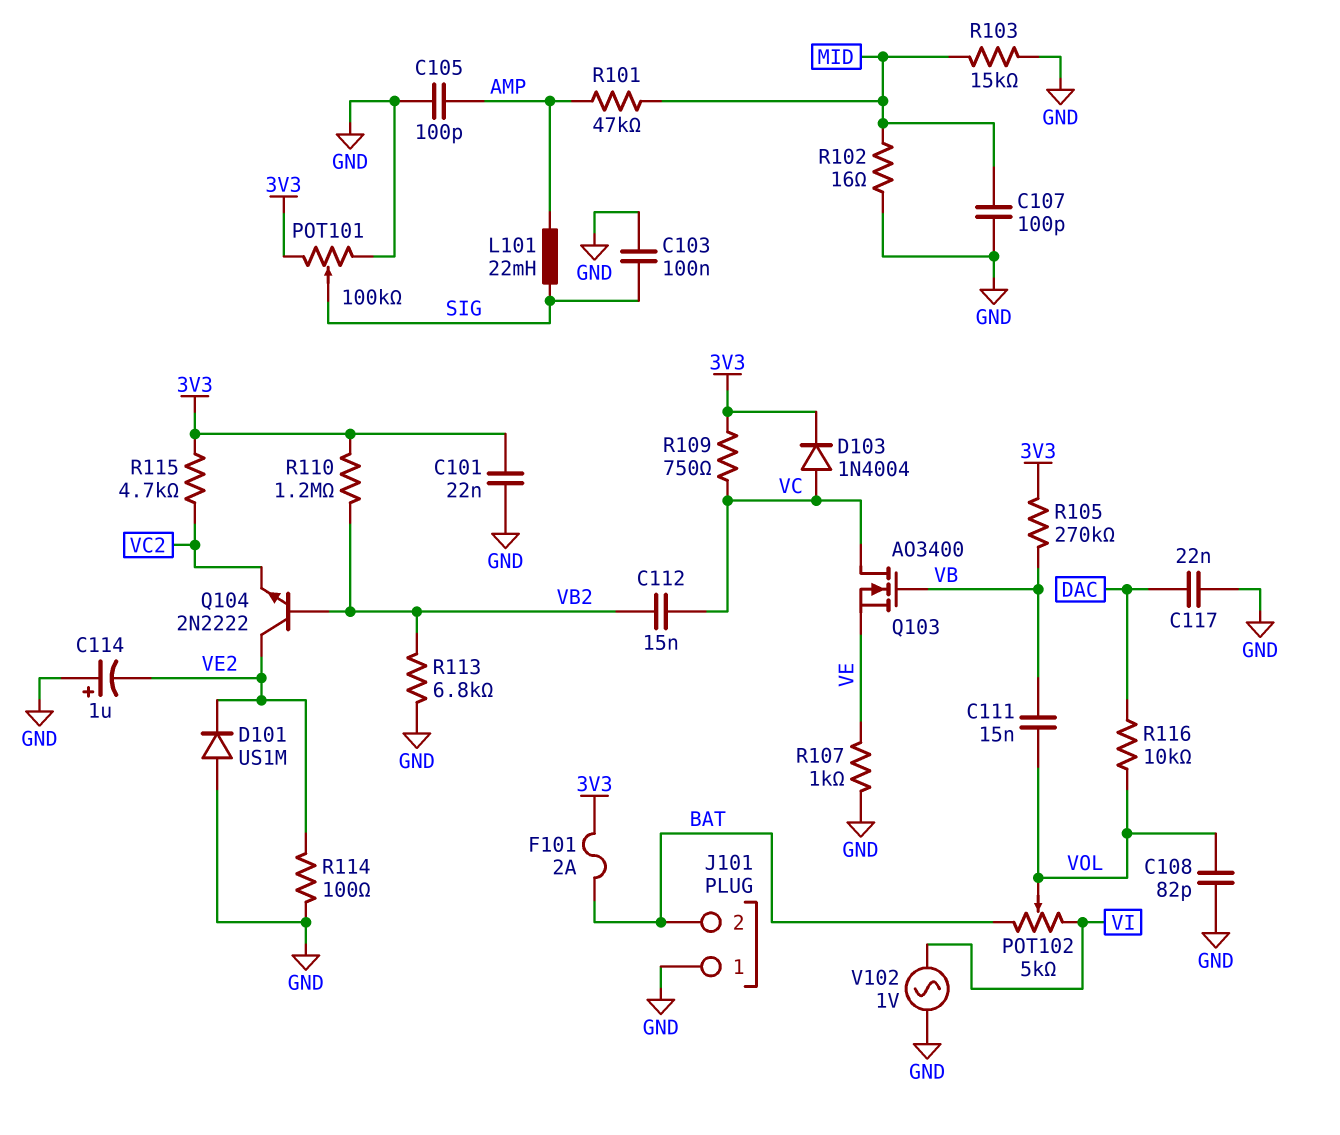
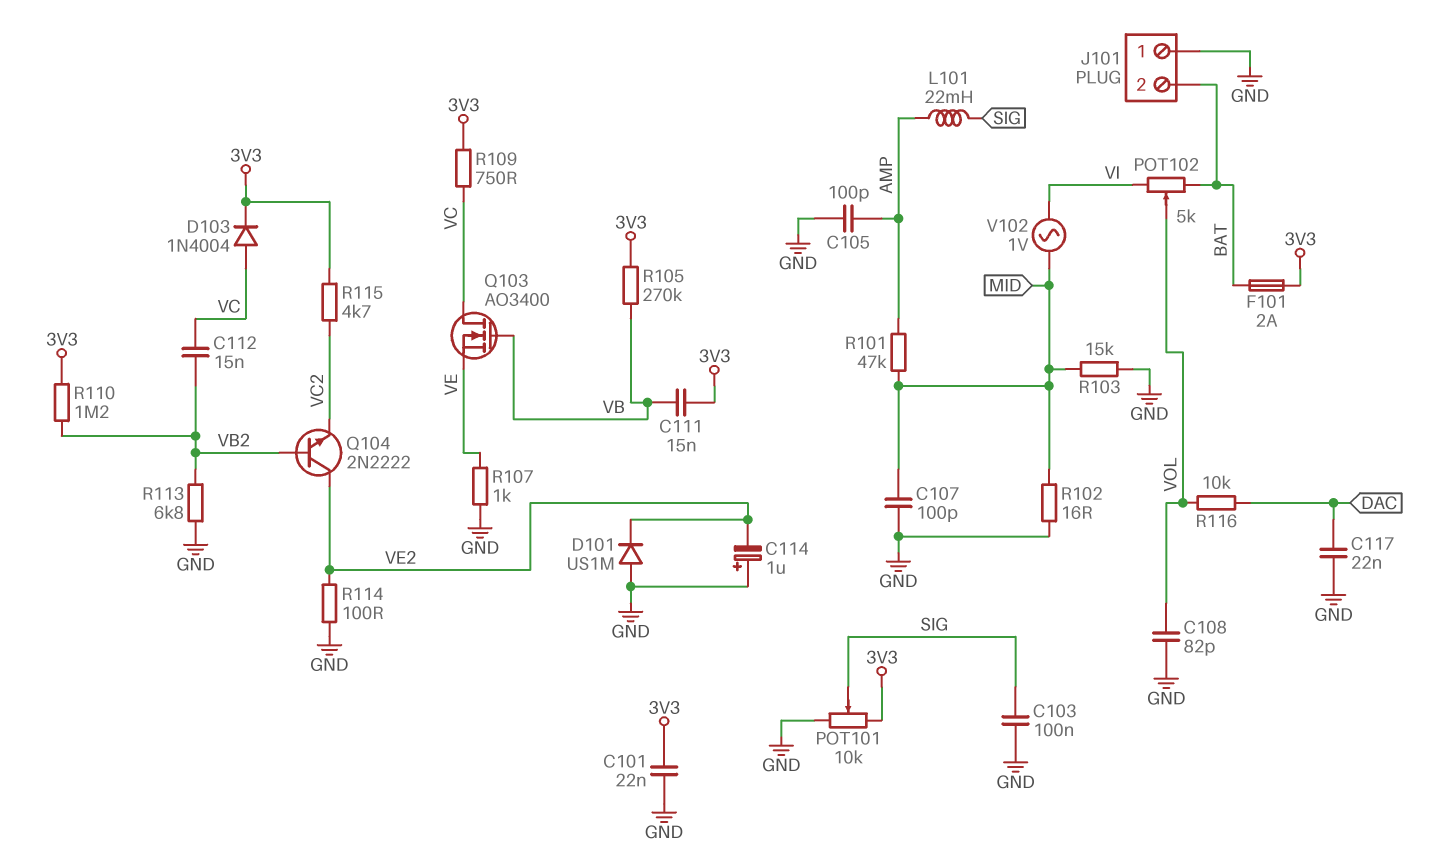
C111: 15nF (VB, VOL) -> 15nF (3V3, VB)
POT101: 100k (3V3, GND, wiper SIG) -> 10k (3V3, GND, wiper SIG)
V102: AC 1V (GND, VI) -> AC 1V (MID, VI)

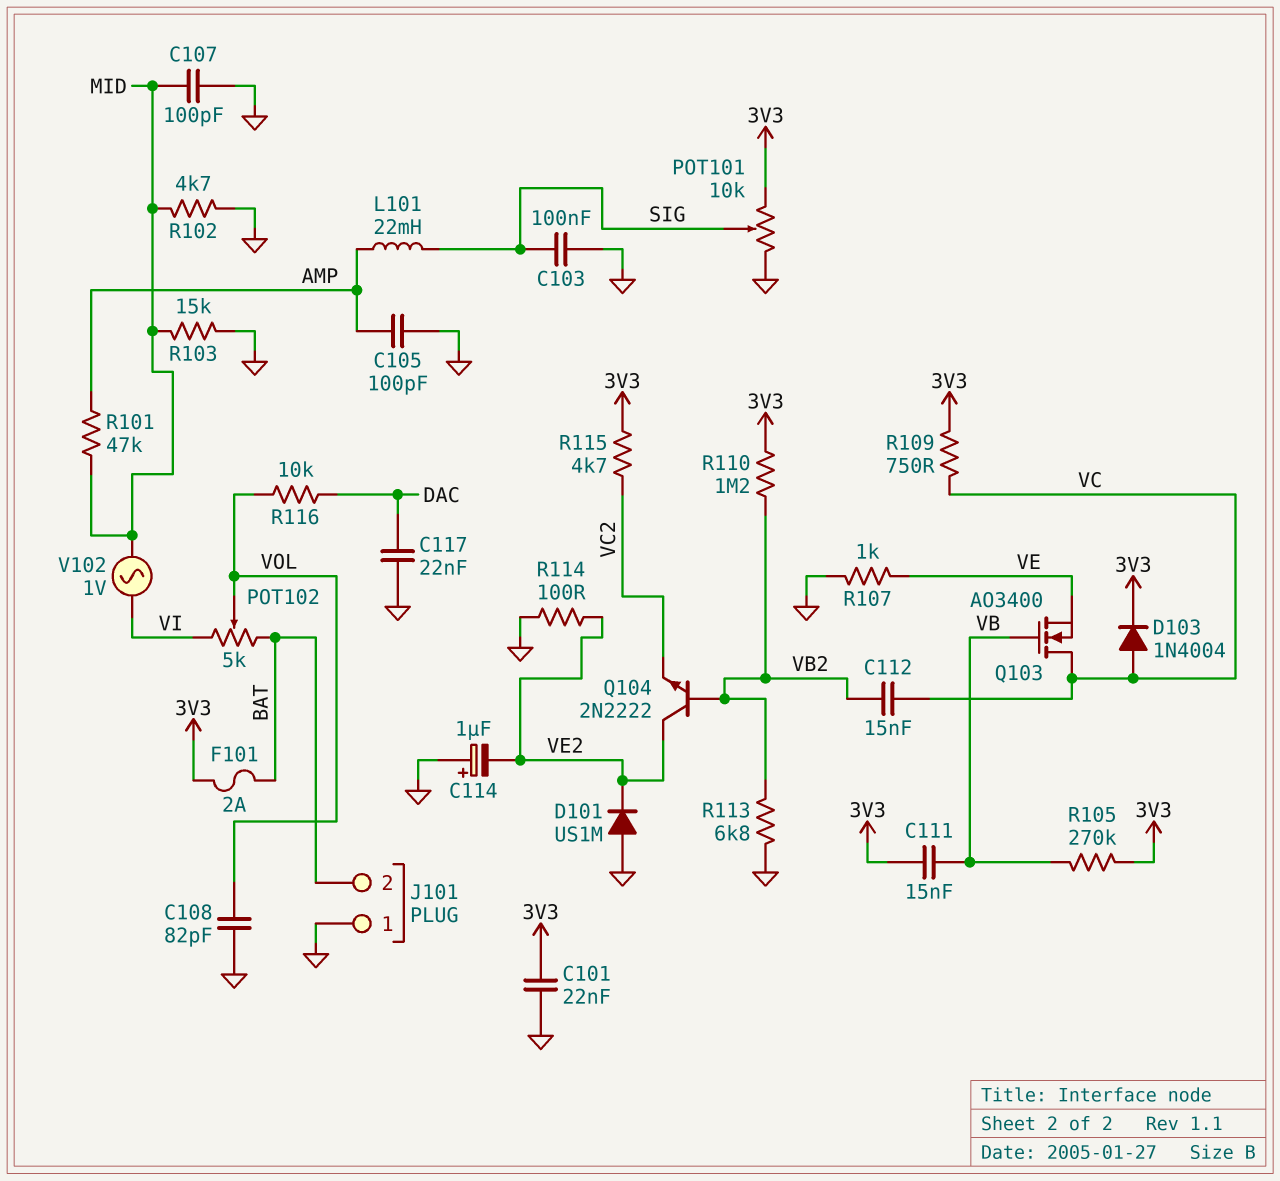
R102: 16 (GND, MID) -> 4.7k (GND, MID)

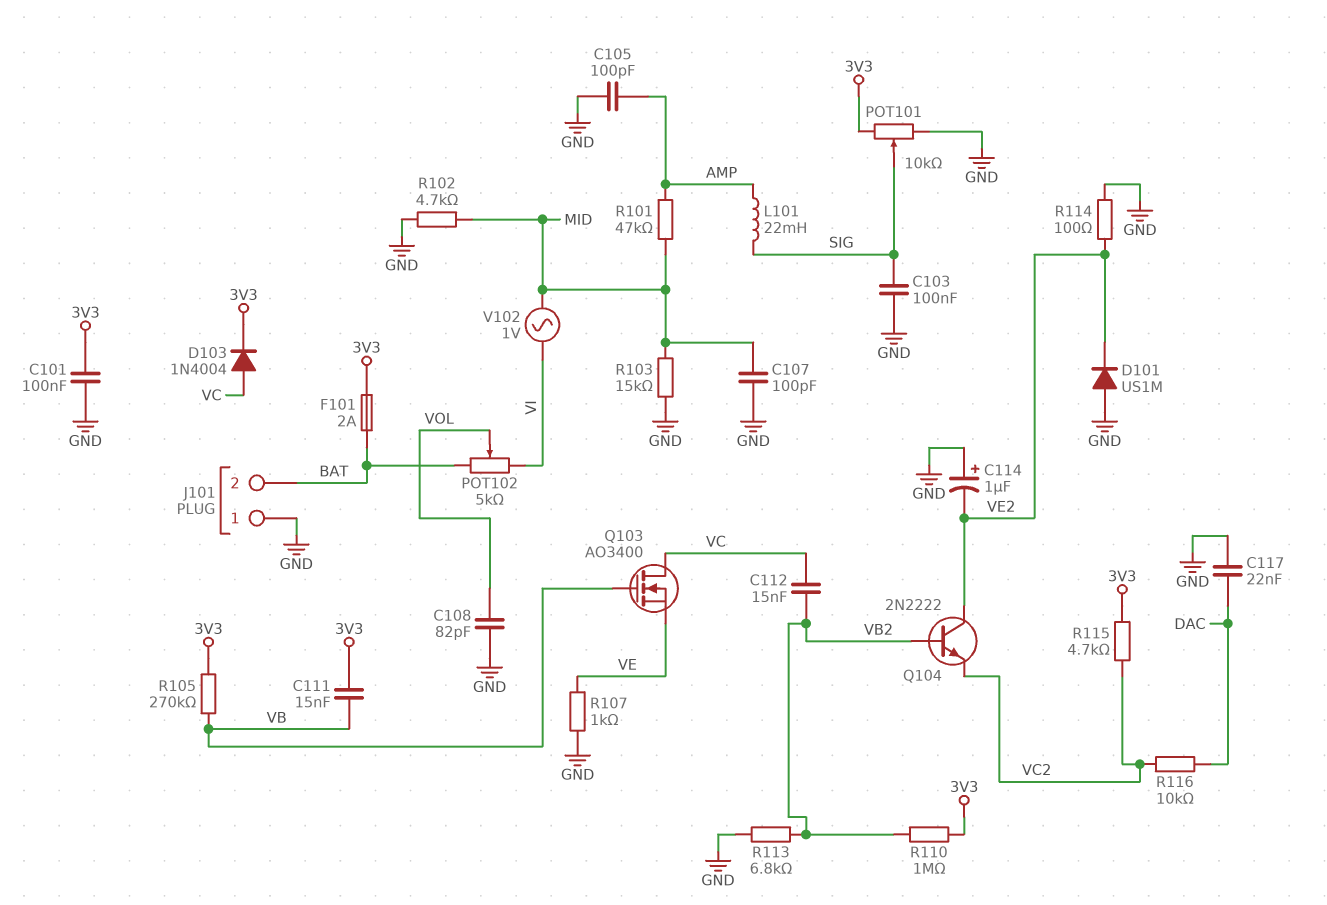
C101: 22nF (3V3, GND) -> 100nF (3V3, GND)
R109: 750 (3V3, VC) -> none
R110: 1.2M (3V3, VB2) -> 1M (3V3, VB2)
R116: 10k (DAC, VOL) -> 10k (DAC, VC2)

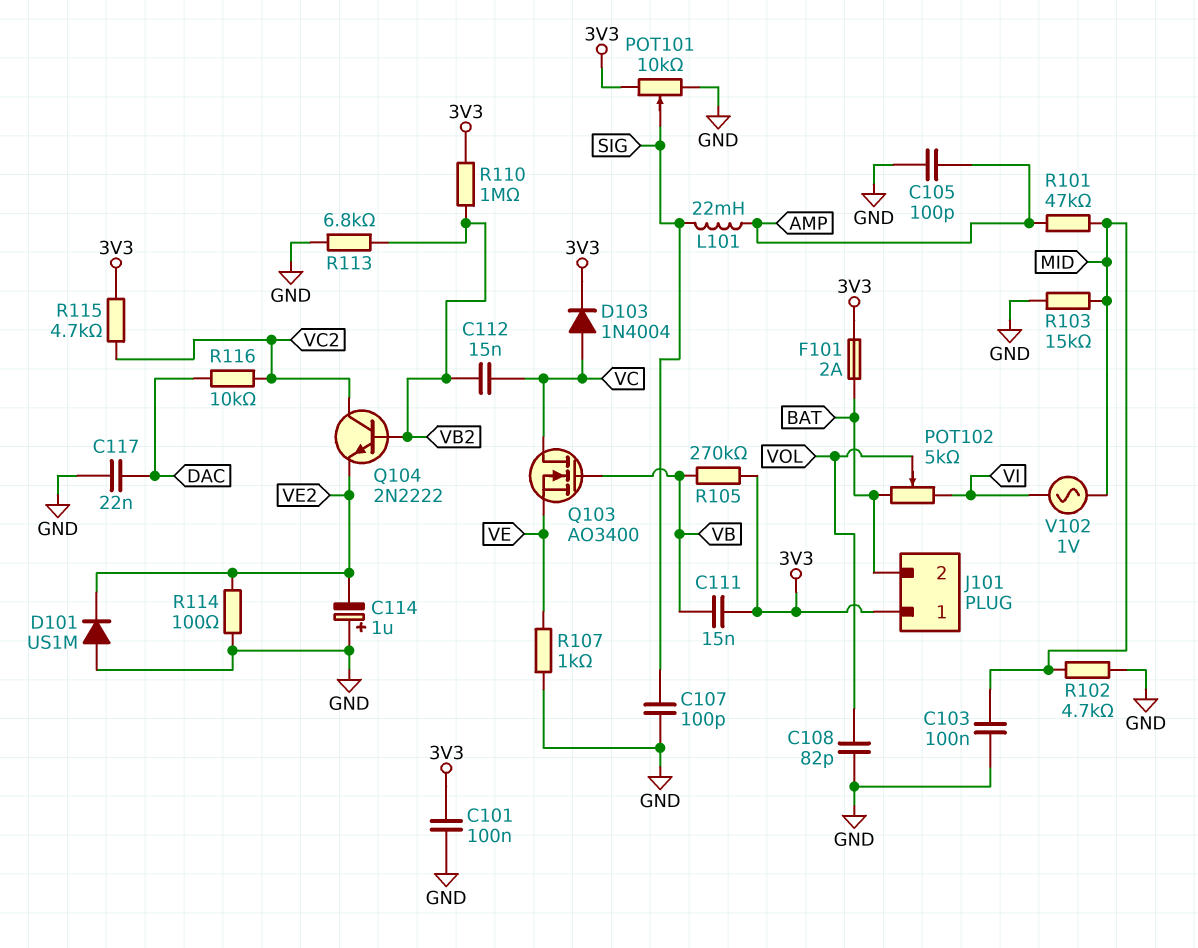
C103: 100nF (GND, SIG) -> 100nF (GND, MID)
C107: 100pF (GND, MID) -> 100pF (GND, SIG)
J101 pin 1: GND -> 3V3
Q104: NPN 2N2222 (B VB2, C VE2, E VC2) -> NPN 2N2222 (B VB2, C VC2, E VE2)

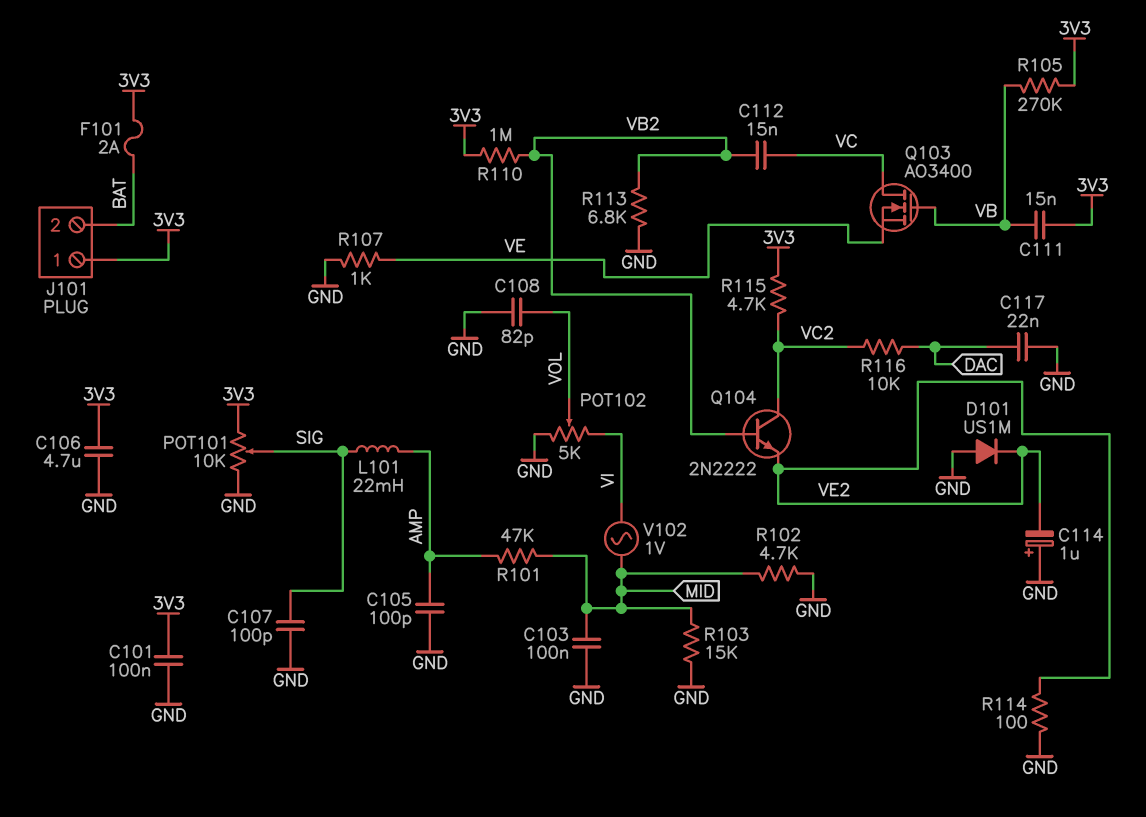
C106: none -> 4.7uF (3V3, GND)
D103: diode 1N4004 (A VC, K 3V3) -> none
POT102: 5k (BAT, VI, wiper VOL) -> 5k (GND, VI, wiper VOL)

